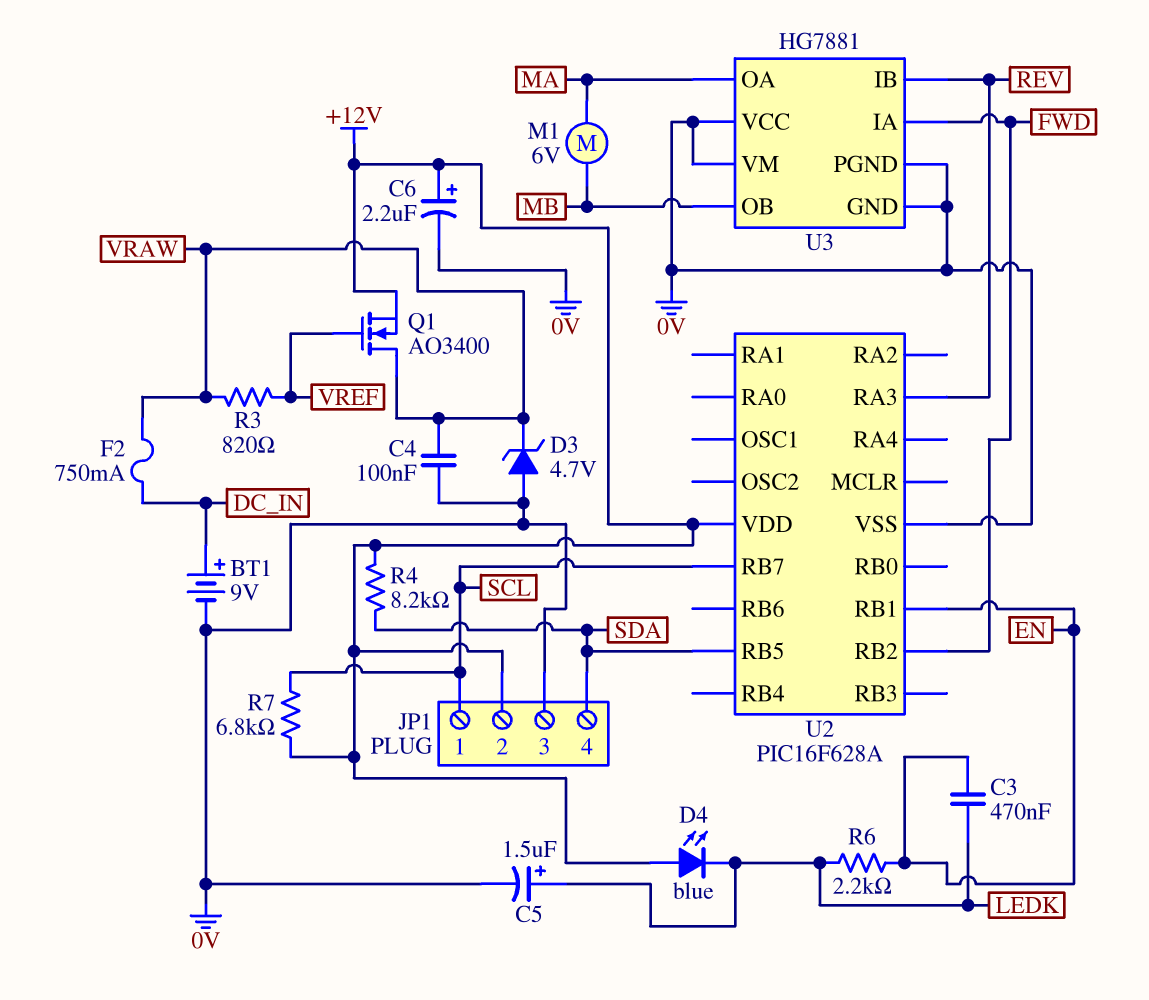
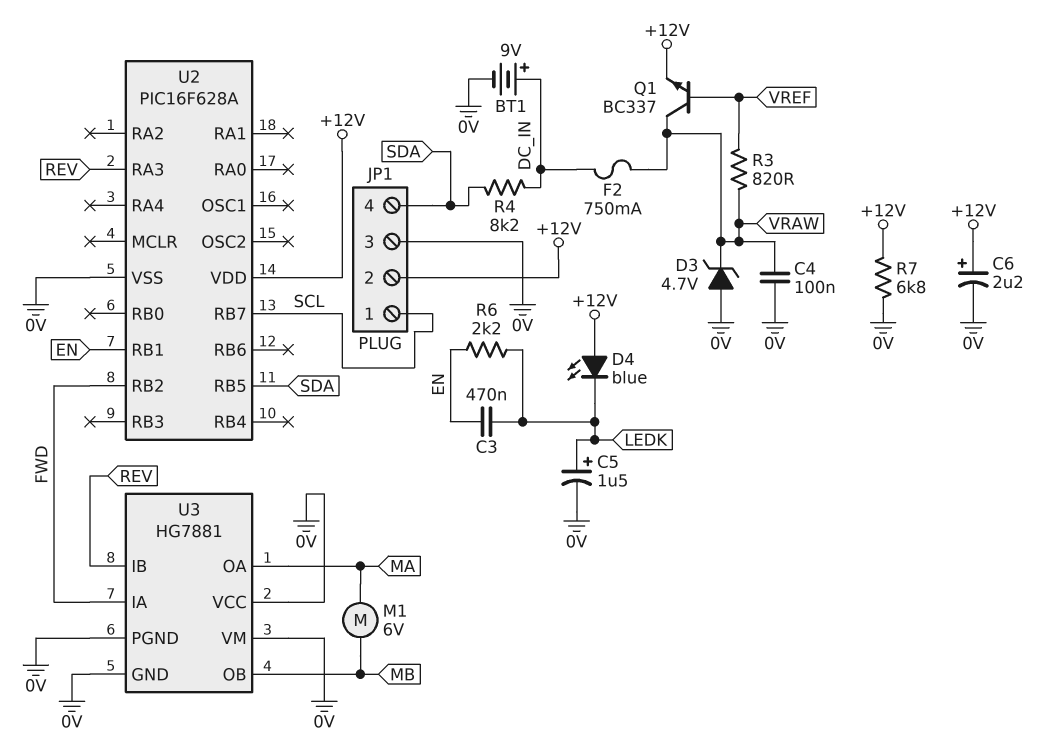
Q1: NMOS AO3400 (G VREF, D VRAW, S +12V) -> NPN BC337 (B VREF, C VRAW, E +12V)
R4: 8.2k (+12V, SDA) -> 8.2k (DC_IN, SDA)
R7: 6.8k (+12V, SCL) -> 6.8k (+12V, 0V)

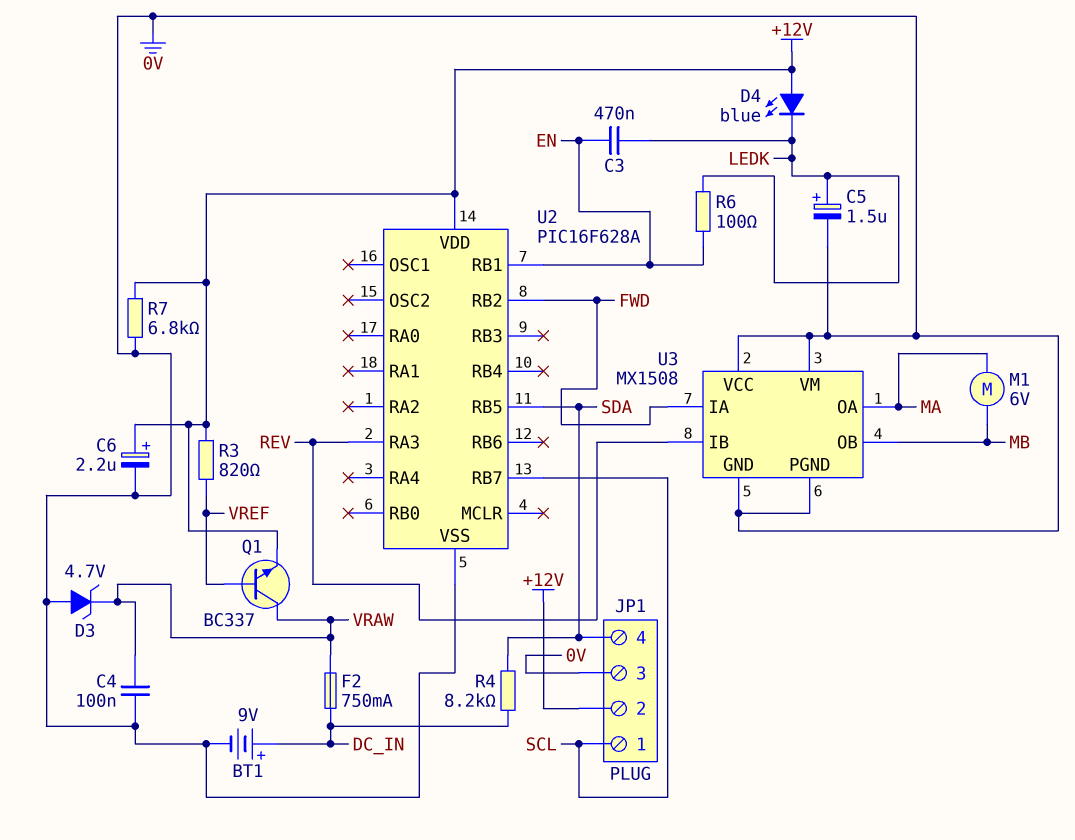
R3: 820 (VRAW, VREF) -> 820 (+12V, VREF)
R6: 2.2k (EN, LEDK) -> 100 (EN, LEDK)
U3: HG7881 -> MX1508

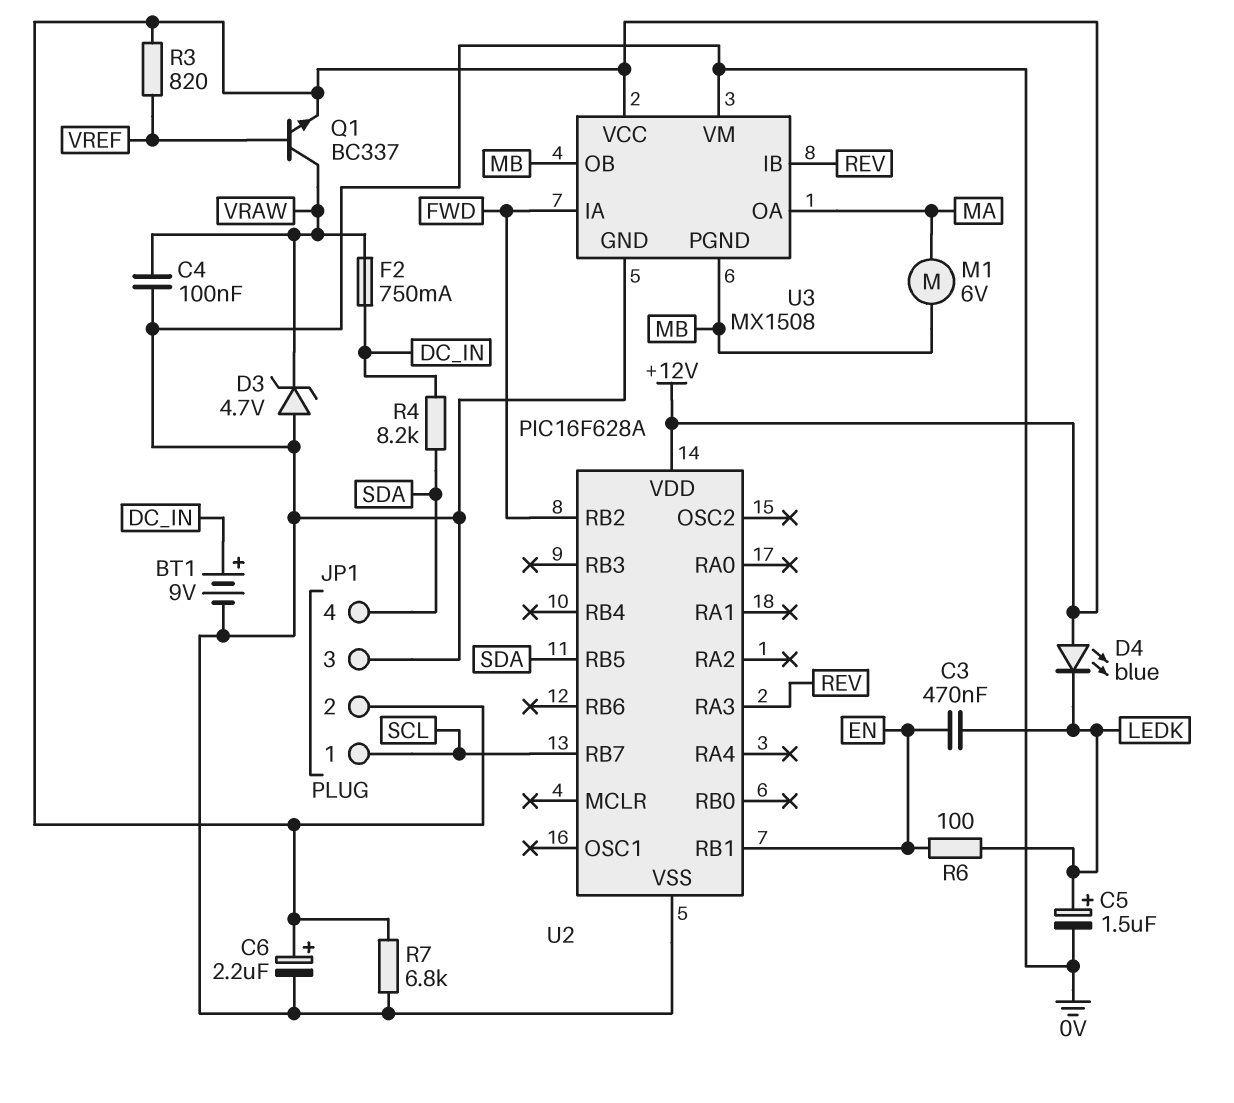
U3 pin PGND: 0V -> MB
U3 pin VCC: 0V -> +12V

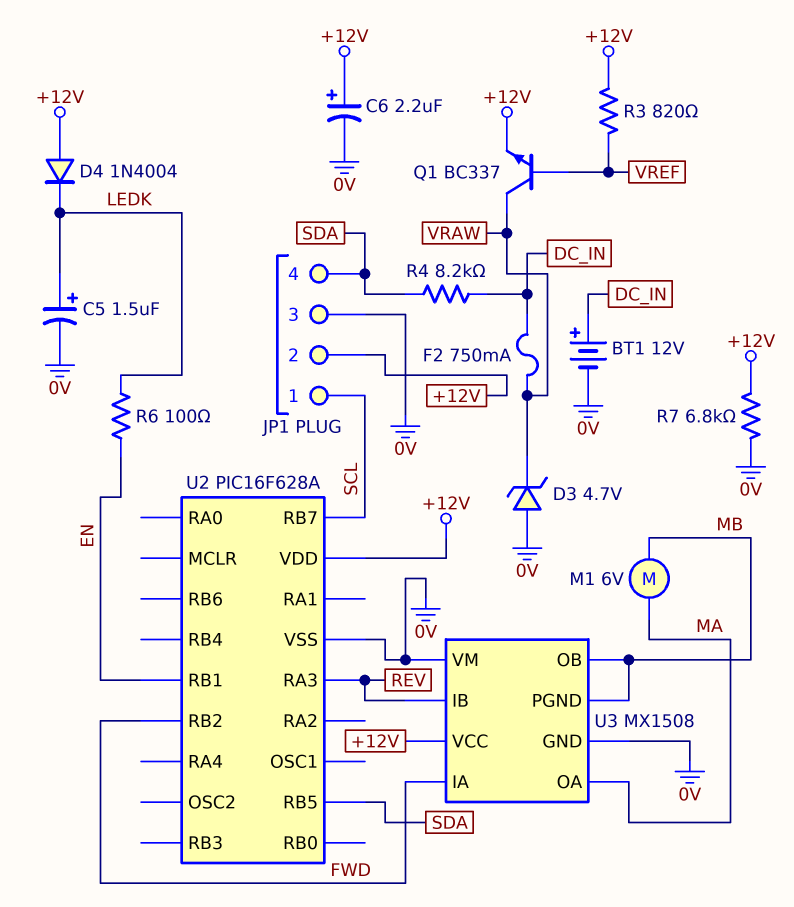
BT1: 9V (plus DC_IN, minus 0V) -> 12V (plus DC_IN, minus 0V)
C3: 470nF (EN, LEDK) -> none
C4: 100nF (0V, VRAW) -> none
D4: LED blue (A +12V, K LEDK) -> diode 1N4004 (A +12V, K LEDK)

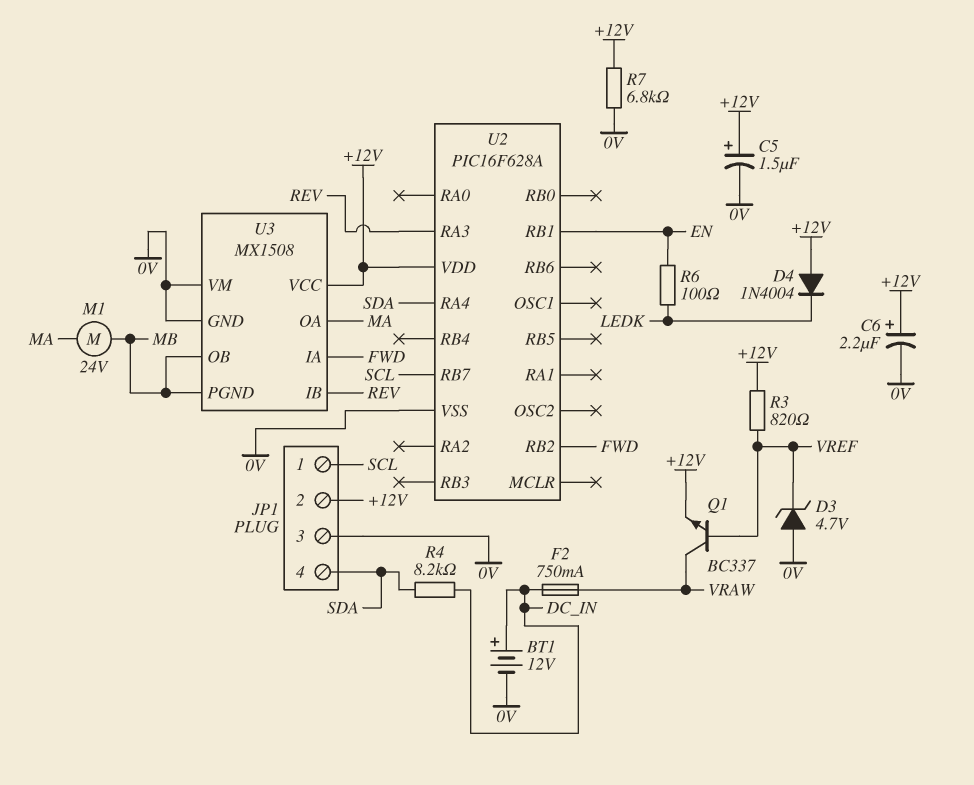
C5: 1.5uF (plus LEDK, minus 0V) -> 1.5uF (plus +12V, minus 0V)
D3: zener 4.7V (A 0V, K VRAW) -> zener 4.7V (A 0V, K VREF)
M1: motor 6V (MA, MB) -> motor 24V (MA, MB)
U2 pin RA4: none -> SDA
U2 pin RB5: SDA -> none

